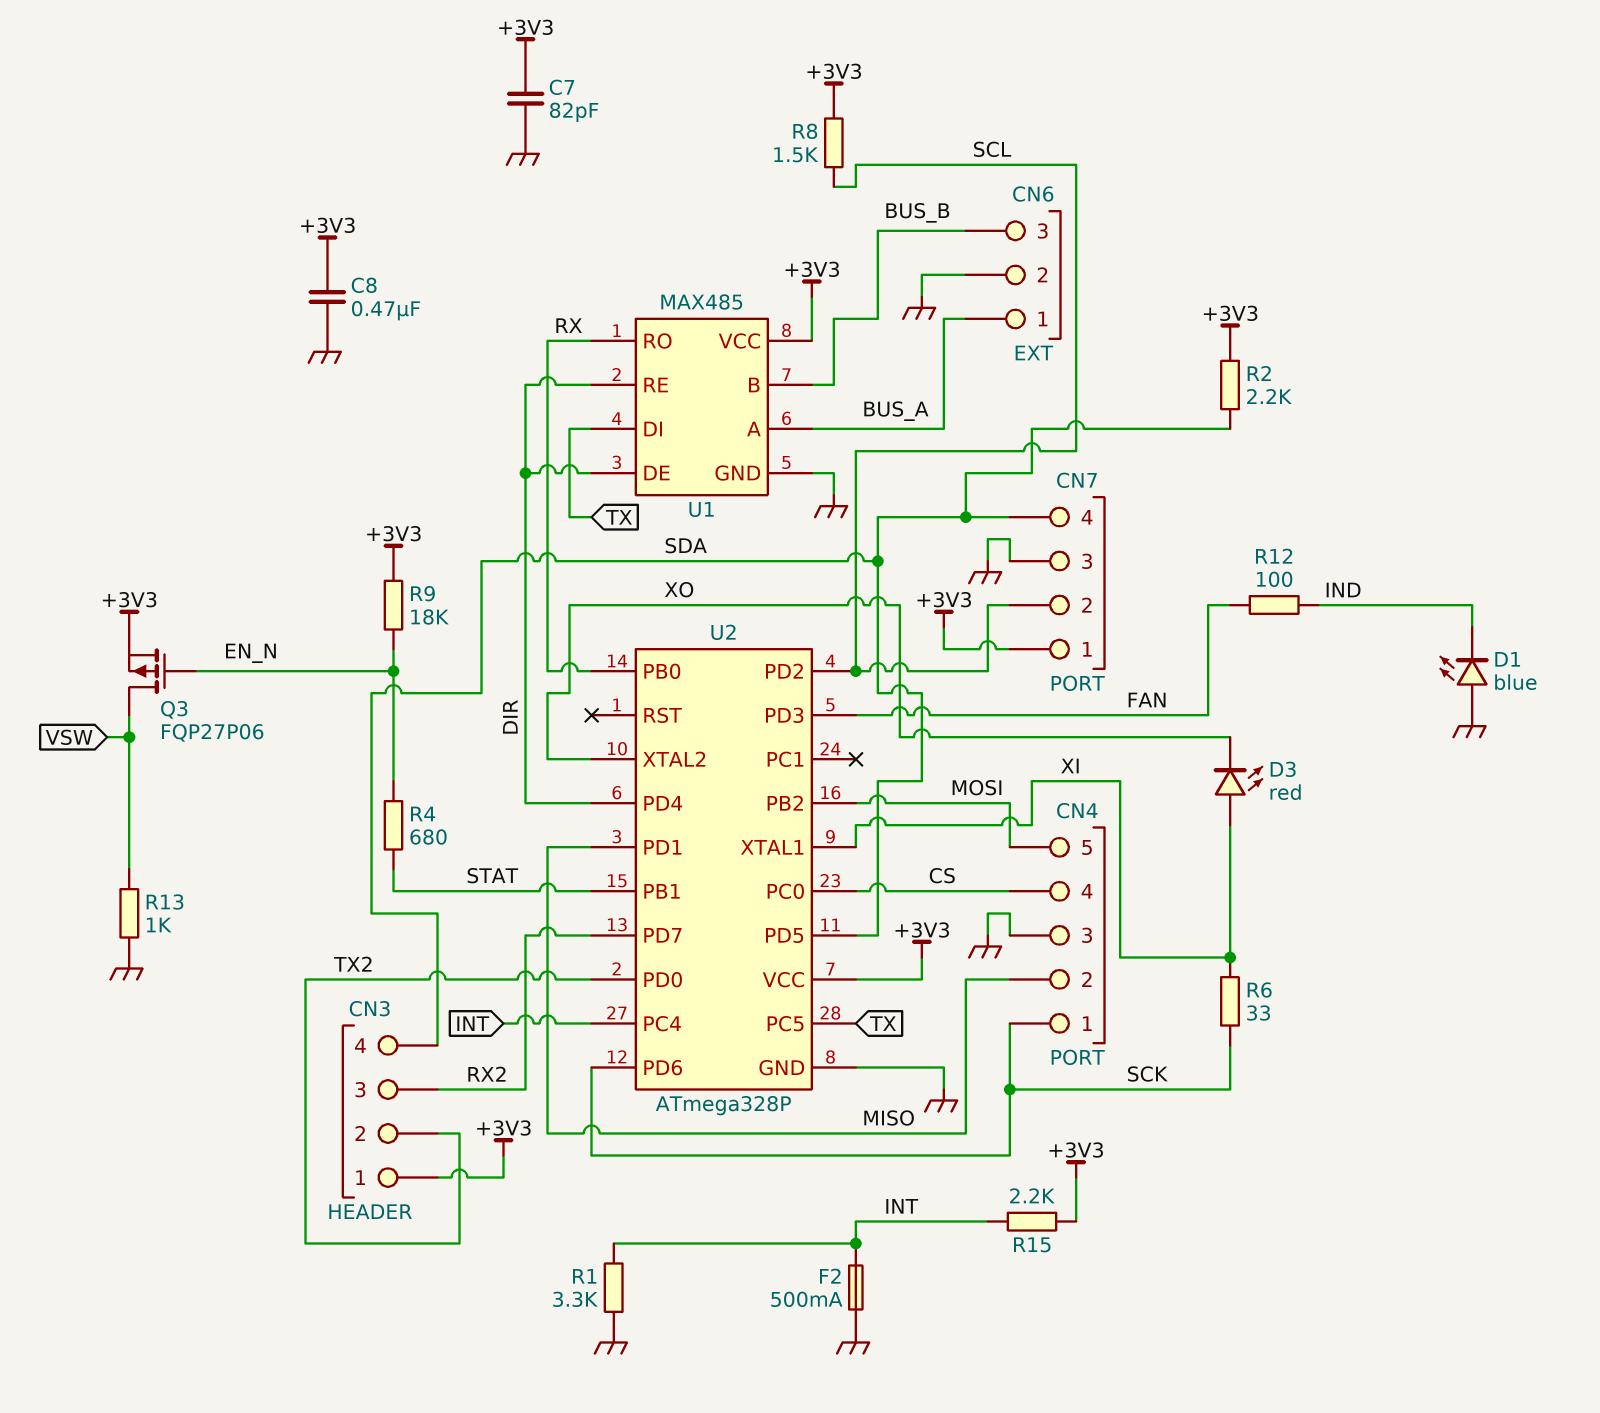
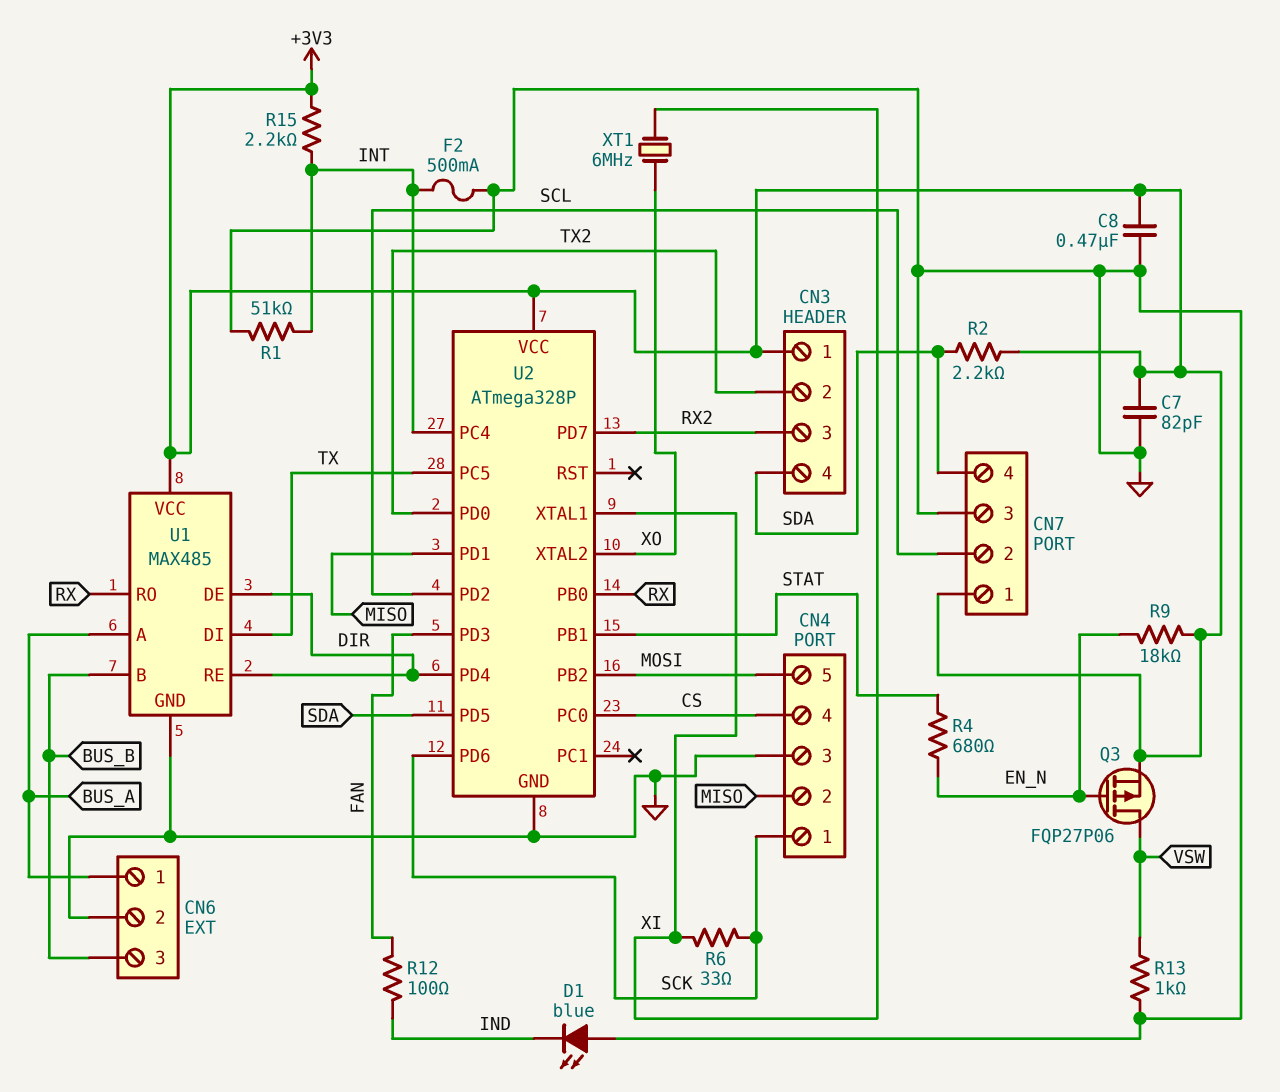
D3: LED red (A XI, K XO) -> none
R1: 3.3k (GND, INT) -> 51k (GND, INT)
R8: 1.5k (+3V3, SCL) -> none
XT1: none -> 6MHz (XI, XO)

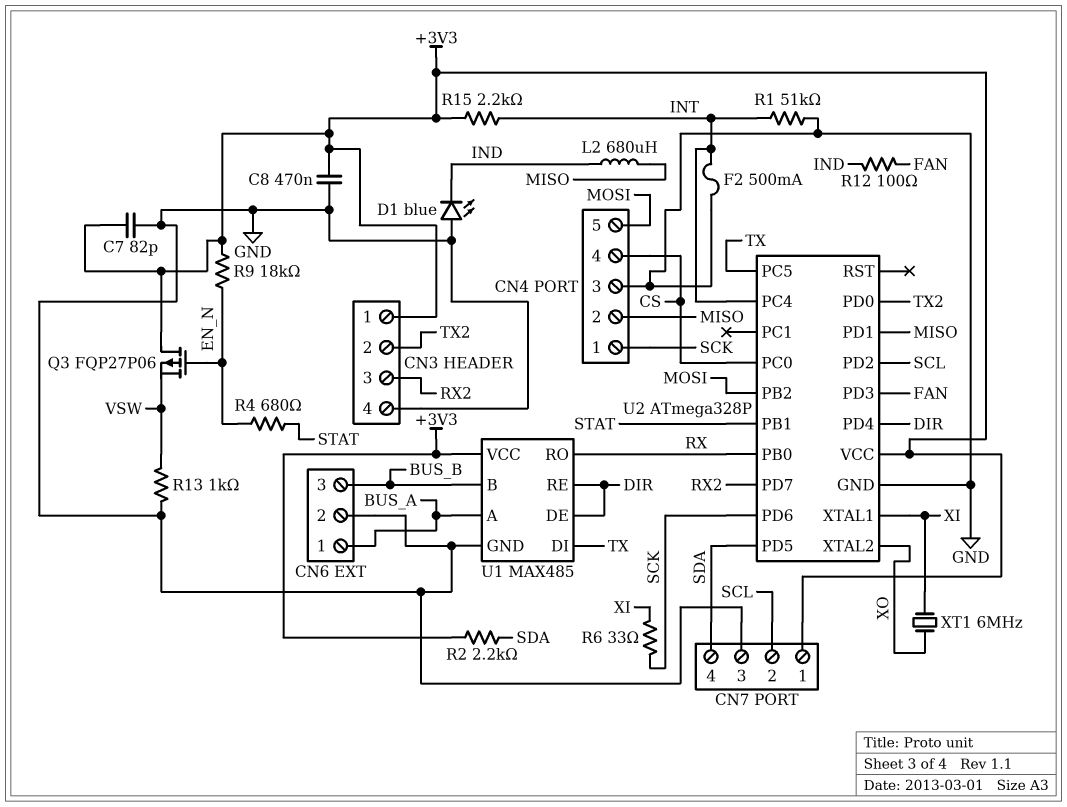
CN3 pin 4: SDA -> GND
L2: none -> 680uH (IND, MISO)
Q3: PMOS FQP27P06 (G EN_N, D VSW, S +3V3) -> PMOS FQP27P06 (G EN_N, D +3V3, S VSW)

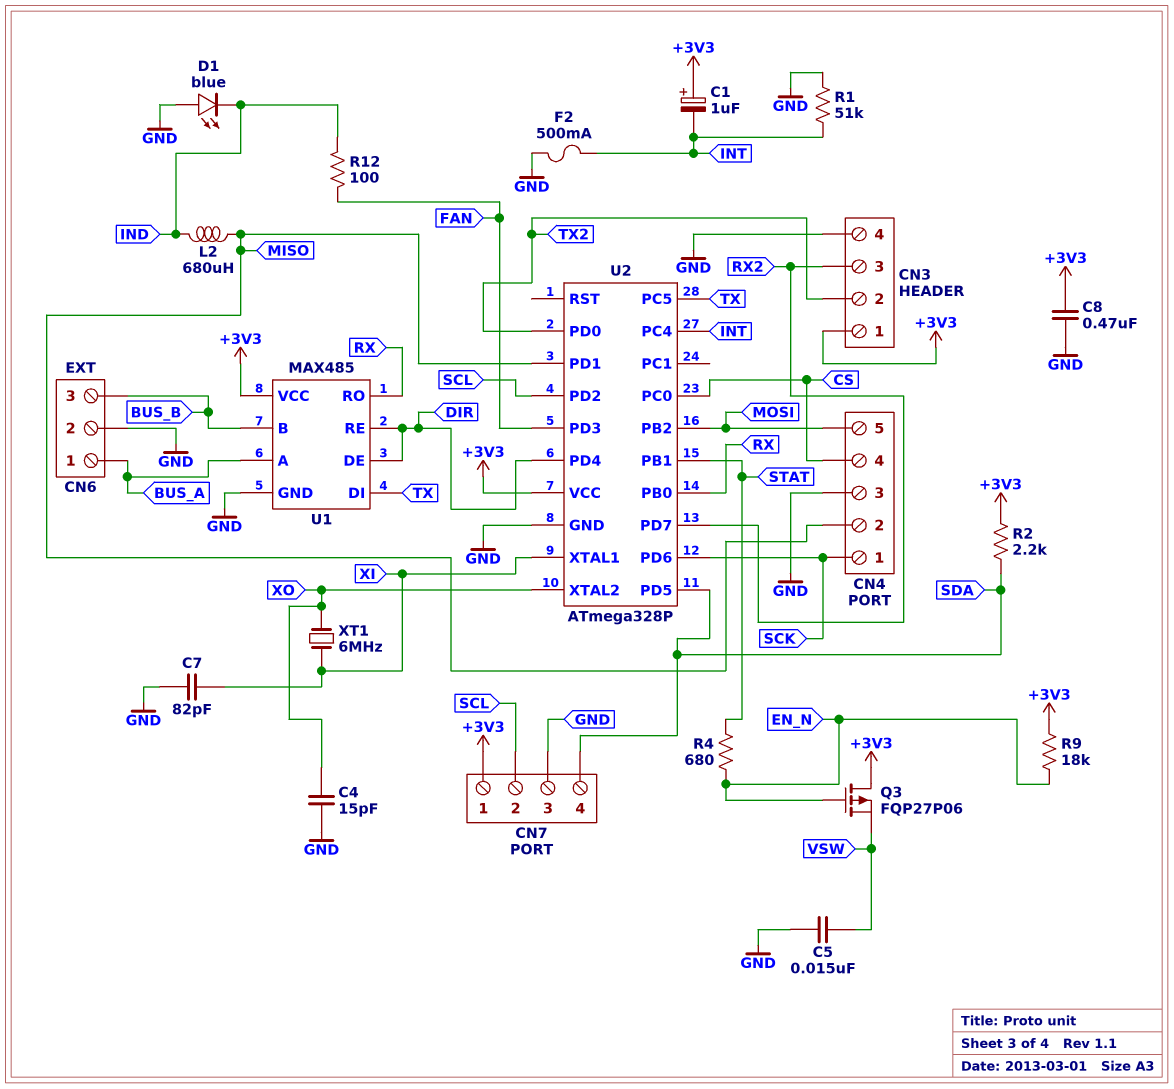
C1: none -> 1uF (plus +3V3, minus INT)
C4: none -> 15pF (GND, XO)
C5: none -> 15nF (GND, VSW)
C7: 82pF (+3V3, GND) -> 82pF (GND, XI)
R6: 33 (SCK, XI) -> none
R13: 1k (GND, VSW) -> none
R15: 2.2k (+3V3, INT) -> none

